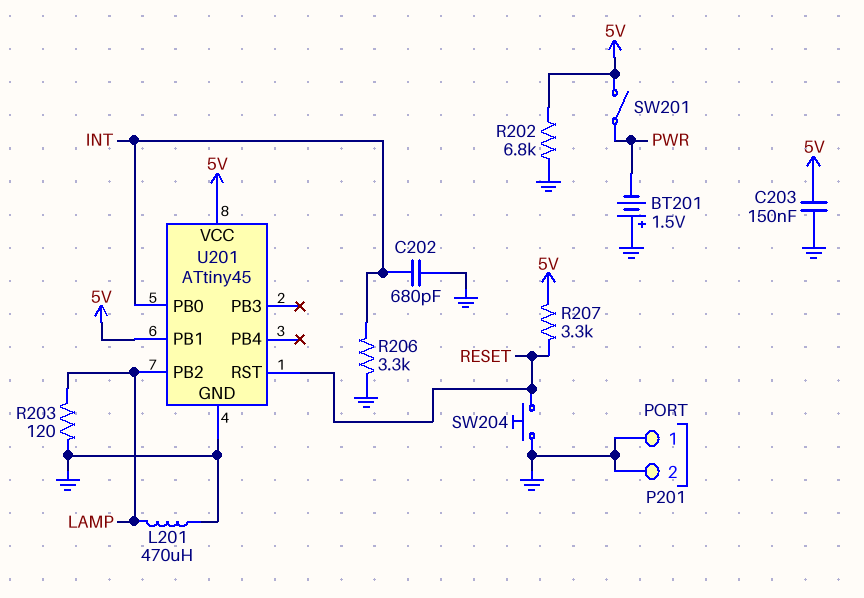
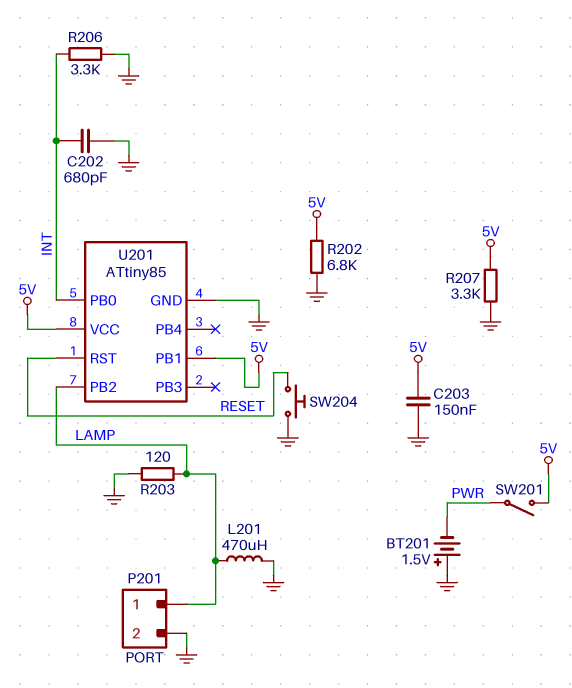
P201 pin 1: GND -> LAMP
R207: 3.3k (5V, RESET) -> 3.3k (5V, GND)
U201: ATtiny45 -> ATtiny85

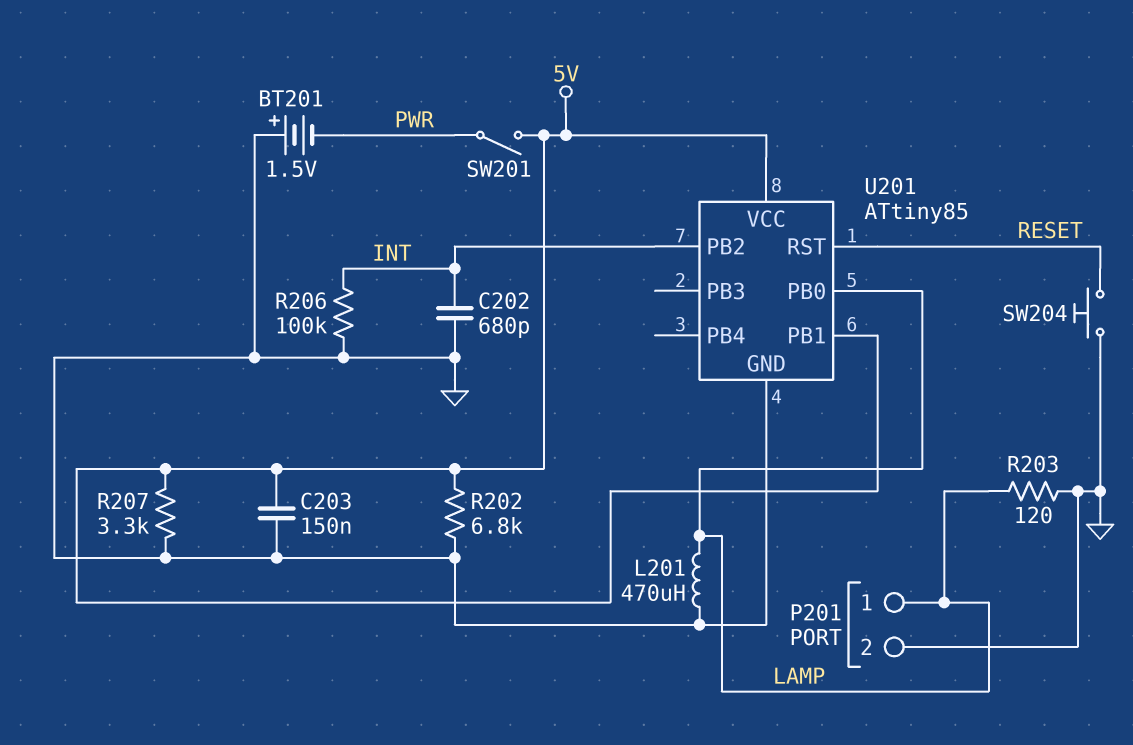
R206: 3.3k (GND, INT) -> 100k (GND, INT)
U201 pin PB0: INT -> LAMP
U201 pin PB2: LAMP -> INT

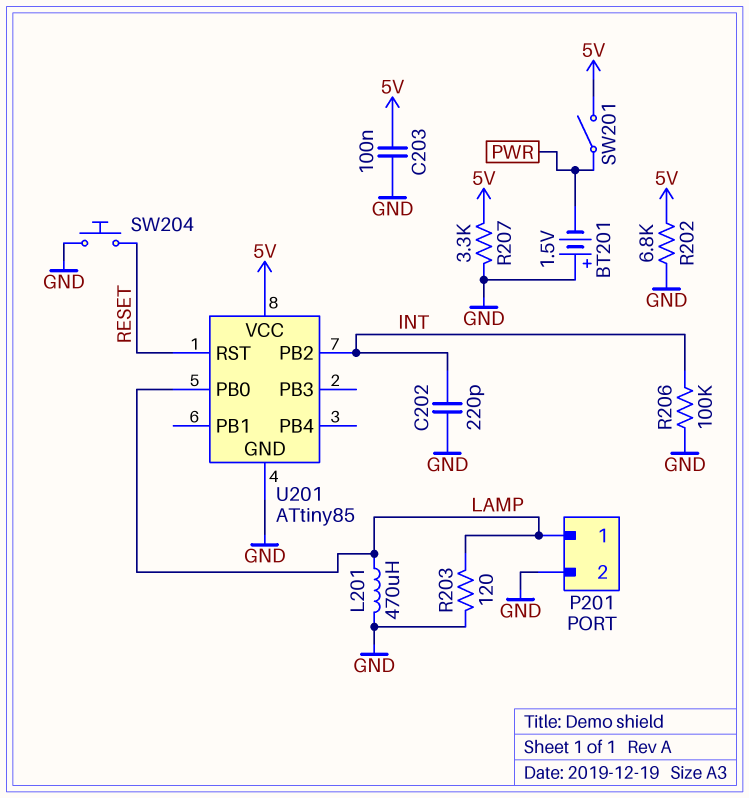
C202: 680pF (GND, INT) -> 220pF (GND, INT)
C203: 150nF (5V, GND) -> 100nF (5V, GND)
U201 pin PB1: 5V -> none

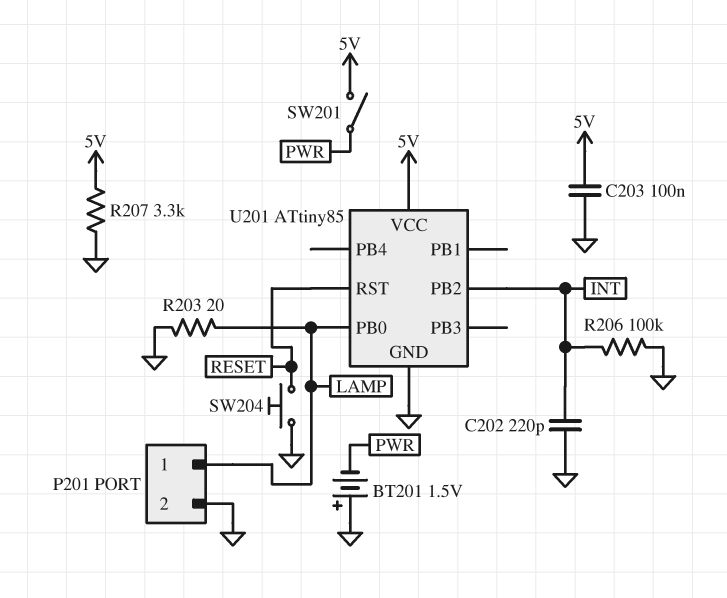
L201: 470uH (GND, LAMP) -> none
R202: 6.8k (5V, GND) -> none
R203: 120 (GND, LAMP) -> 20 (GND, LAMP)

